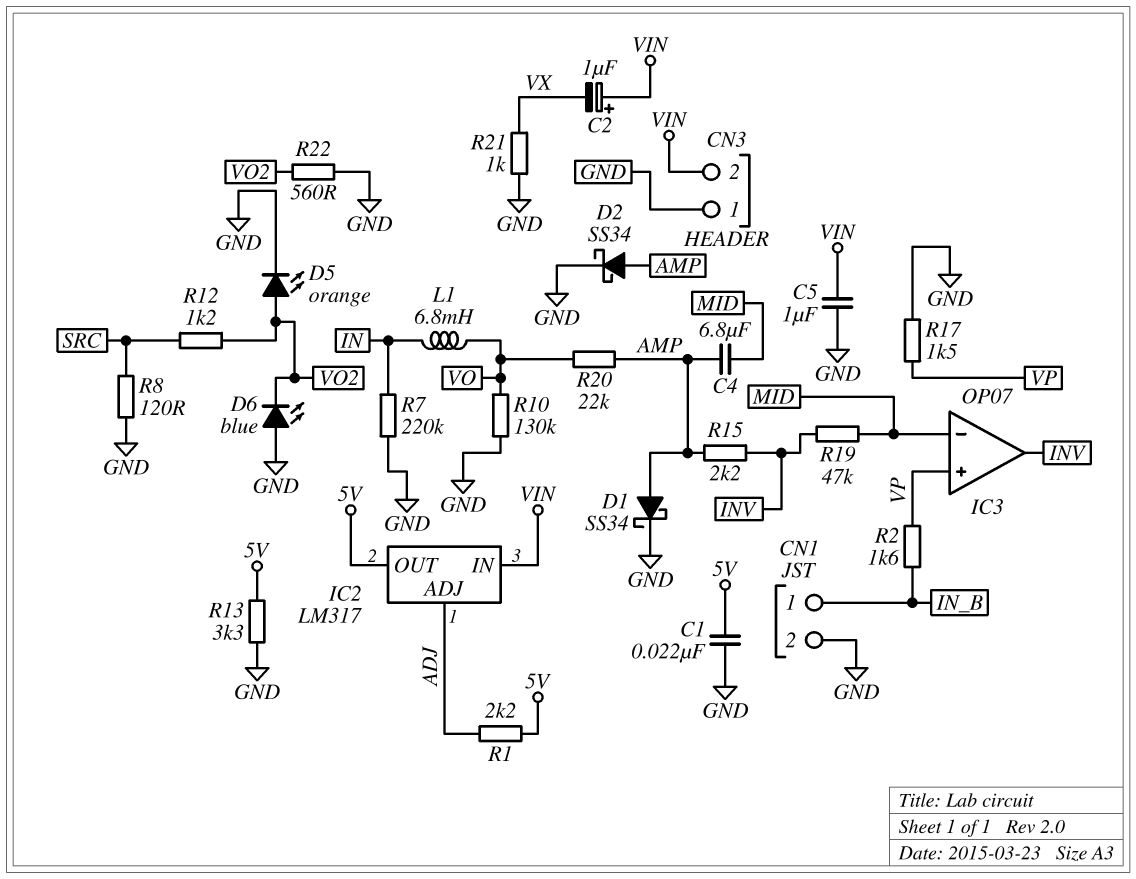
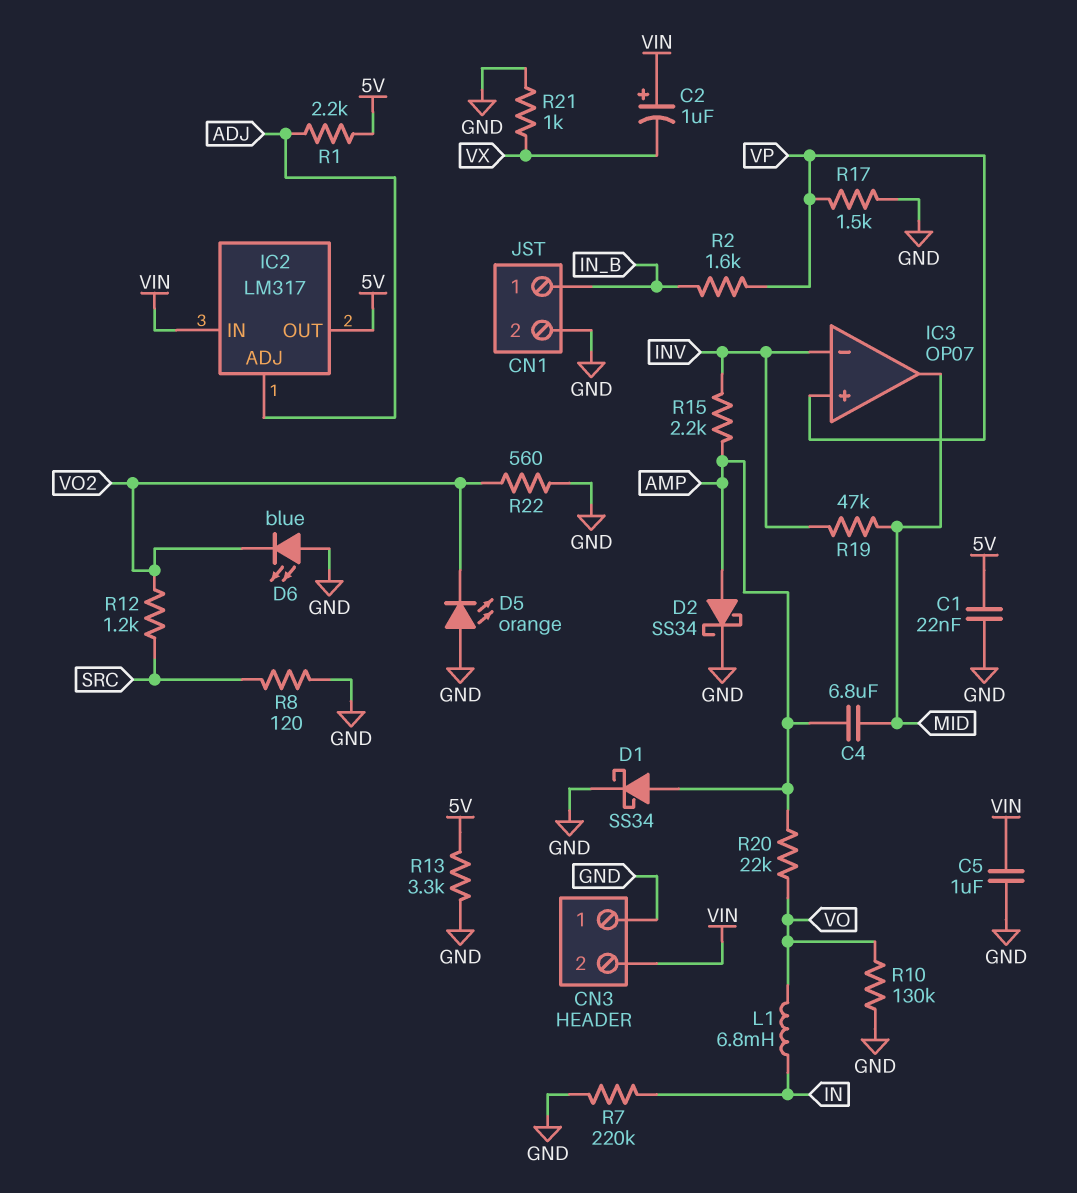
D5: LED orange (A VO2, K GND) -> LED orange (A GND, K VO2)
IC3 pin in-: MID -> INV
IC3 pin out: INV -> MID

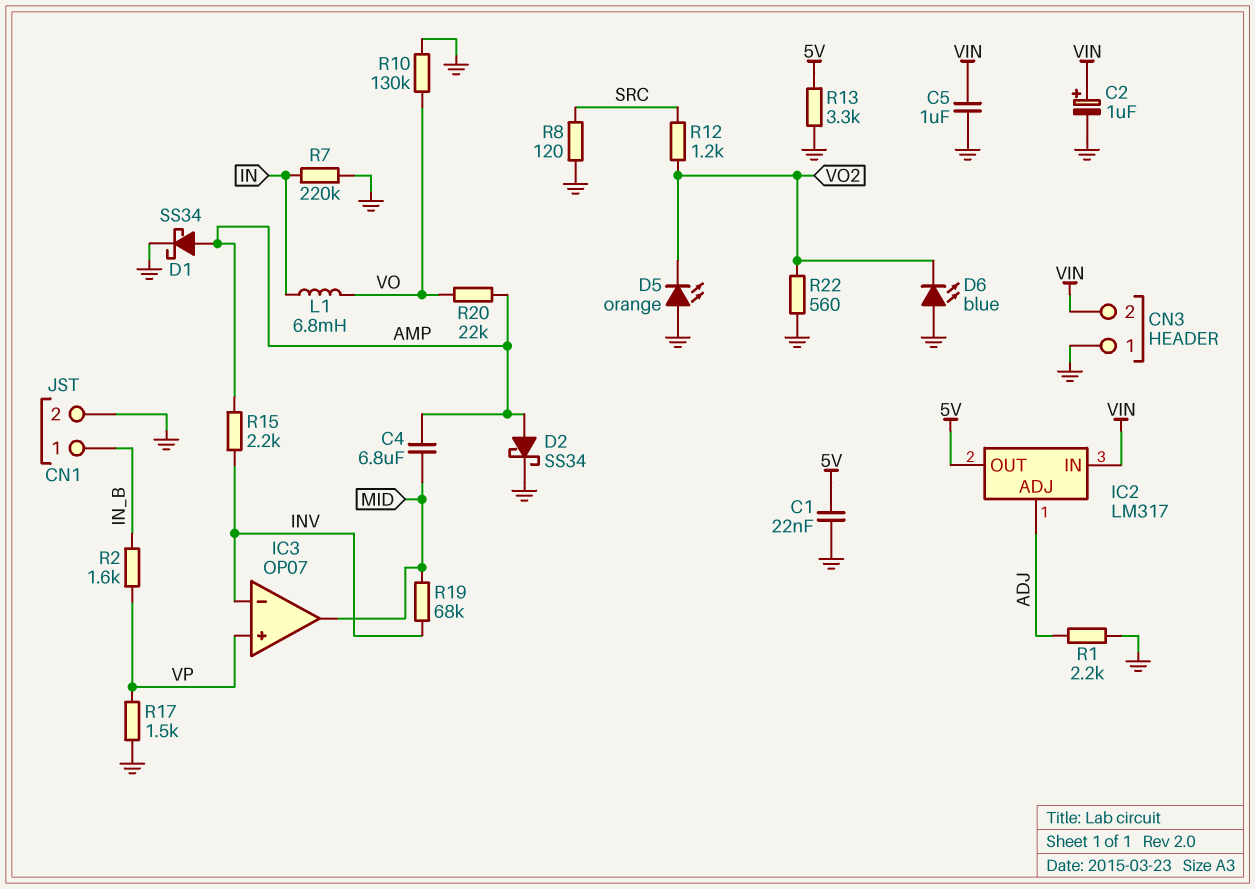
C2: 1uF (plus VIN, minus VX) -> 1uF (plus VIN, minus GND)
R1: 2.2k (5V, ADJ) -> 2.2k (ADJ, GND)
R19: 47k (INV, MID) -> 68k (INV, MID)
R21: 1k (GND, VX) -> none

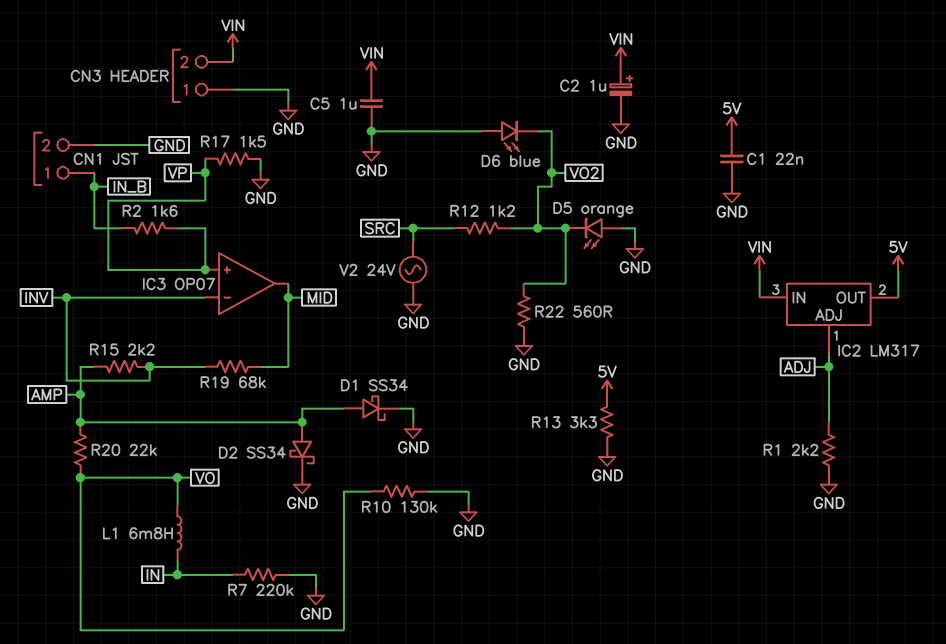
C4: 6.8uF (AMP, MID) -> none
R8: 120 (GND, SRC) -> none
V2: none -> AC 24V (GND, SRC)

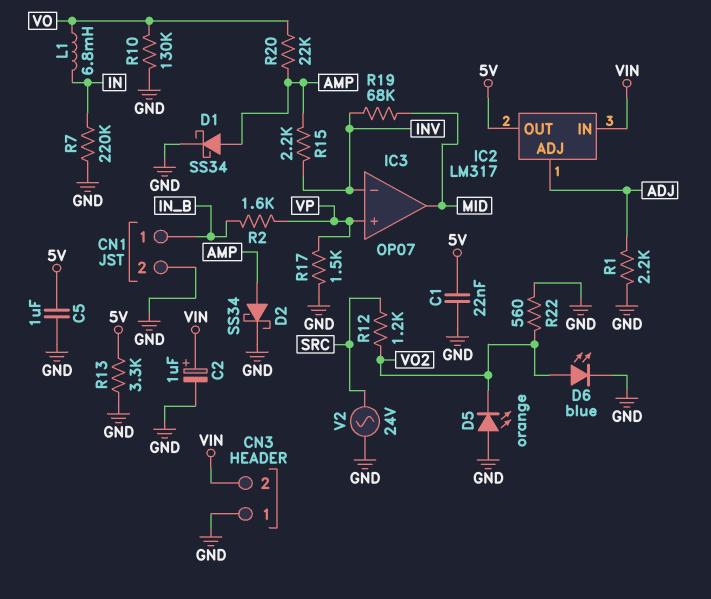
C5: 1uF (GND, VIN) -> 1uF (5V, GND)
D6: LED blue (A GND, K VO2) -> LED blue (A VO2, K GND)

